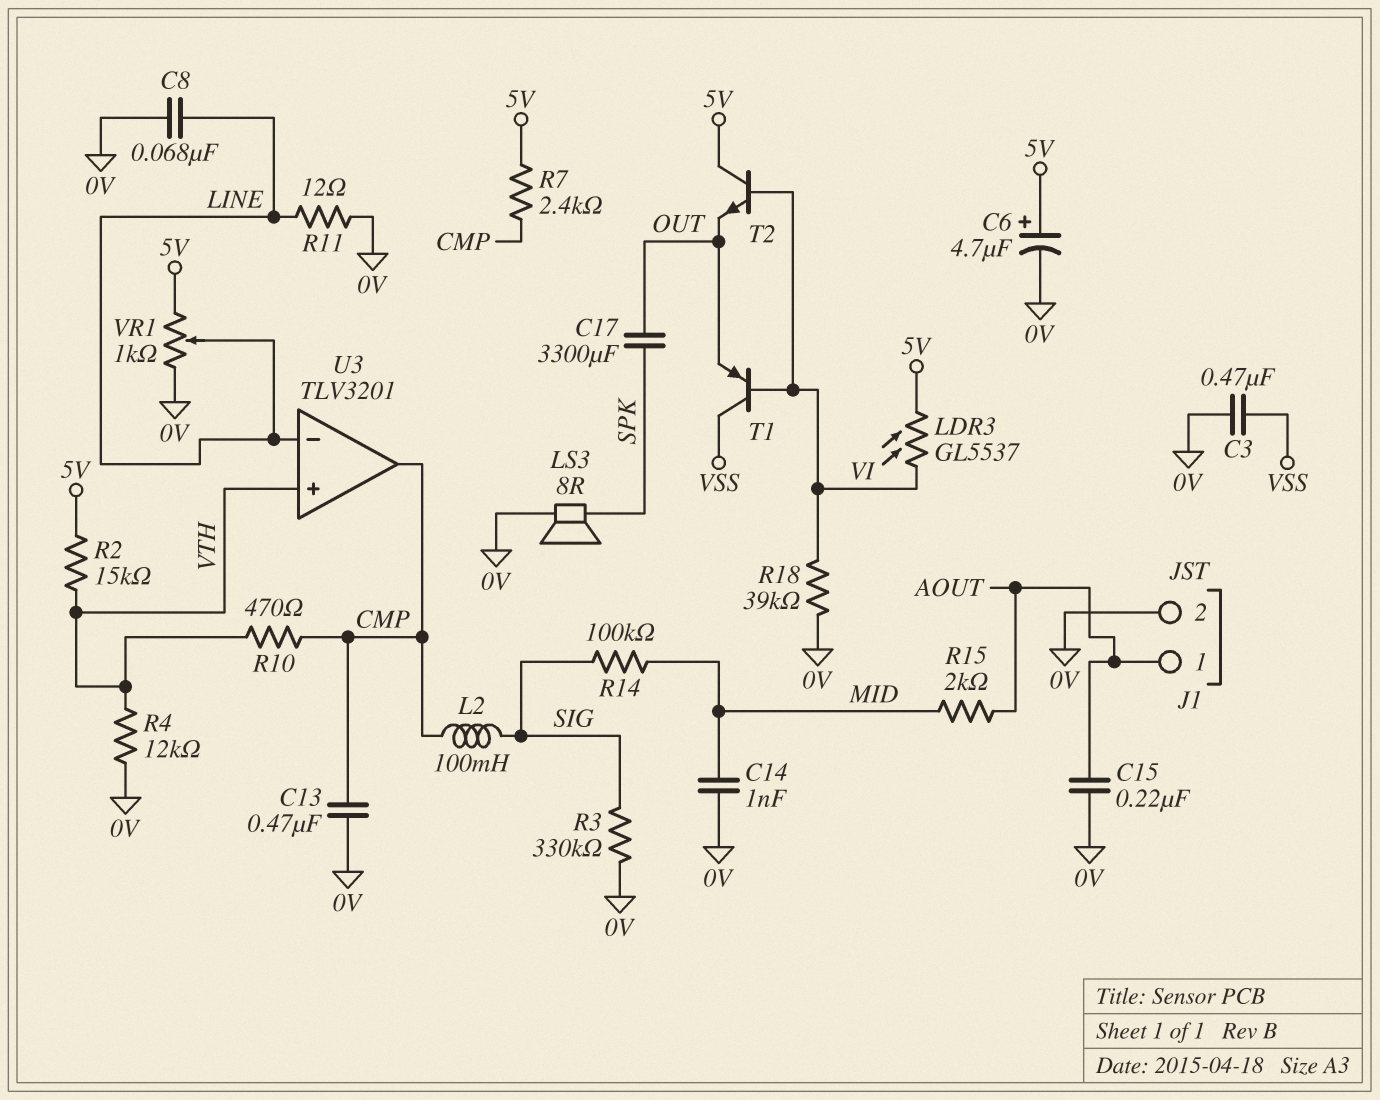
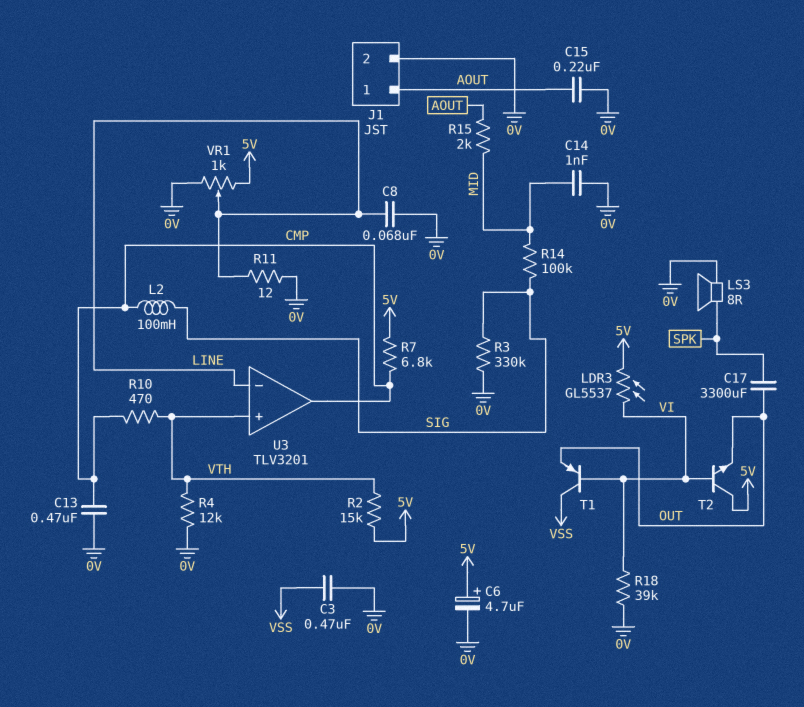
R7: 2.4k (5V, CMP) -> 6.8k (5V, CMP)

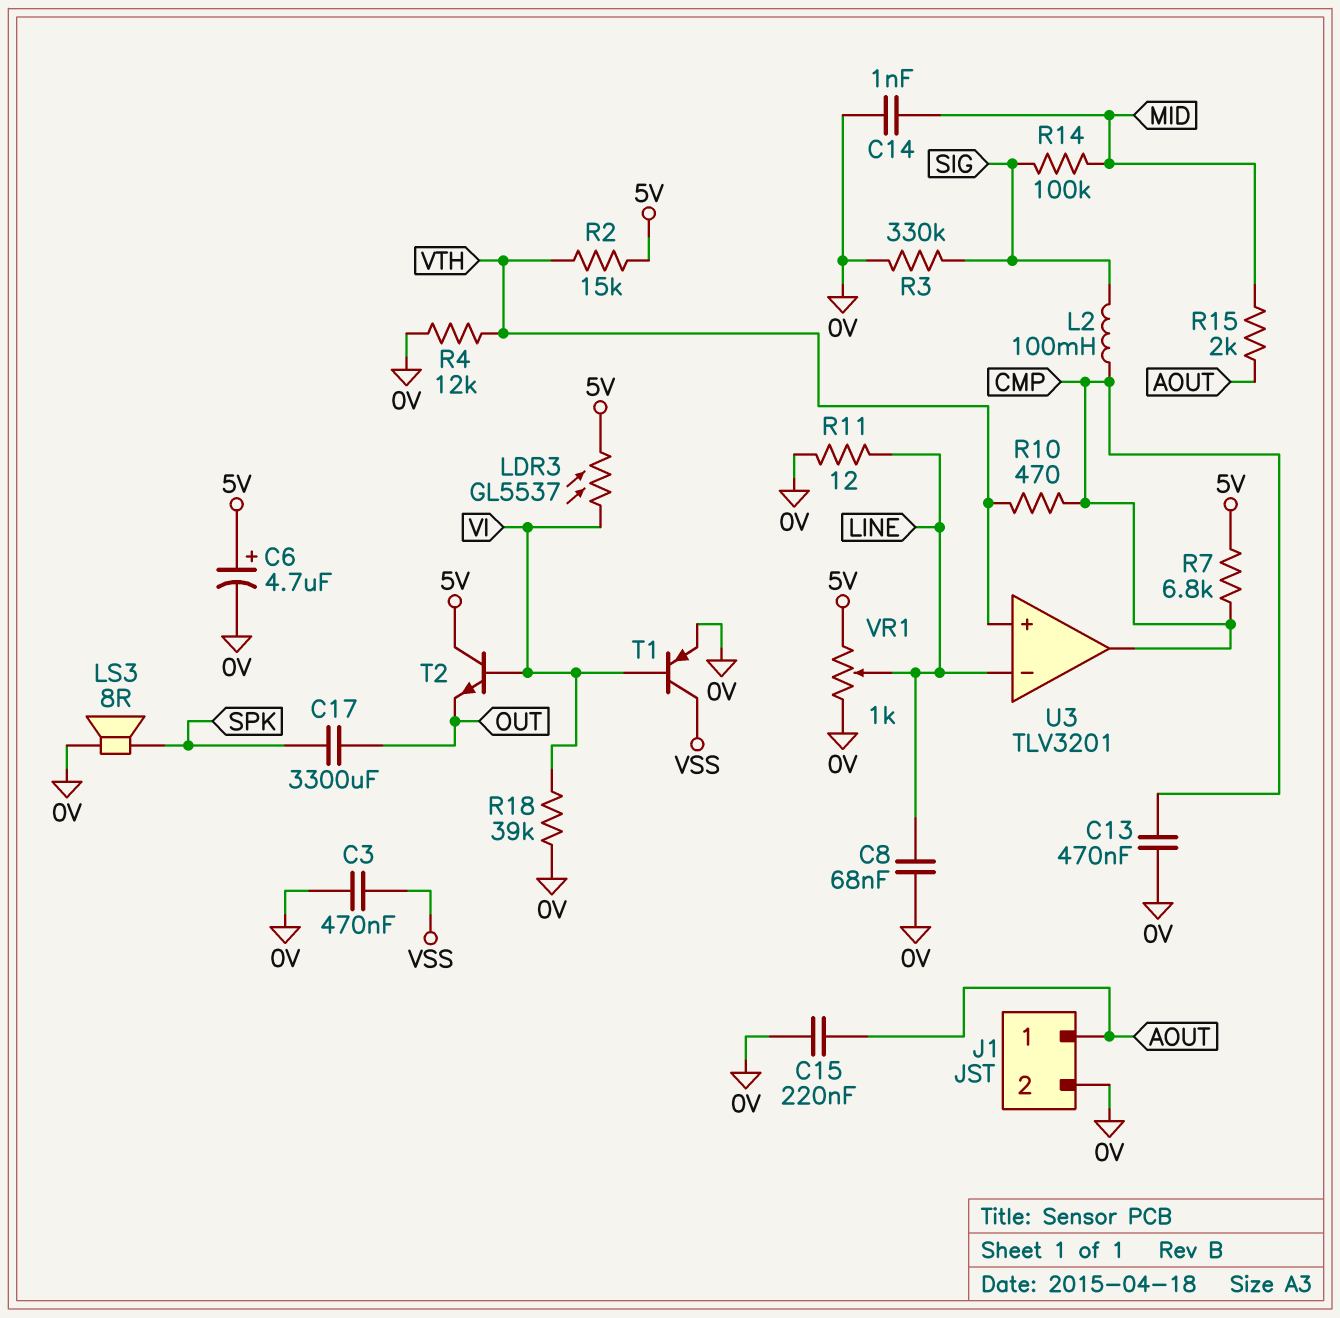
T1: PNP (B VI, C VSS, E OUT) -> PNP (B VI, C VSS, E 0V)

